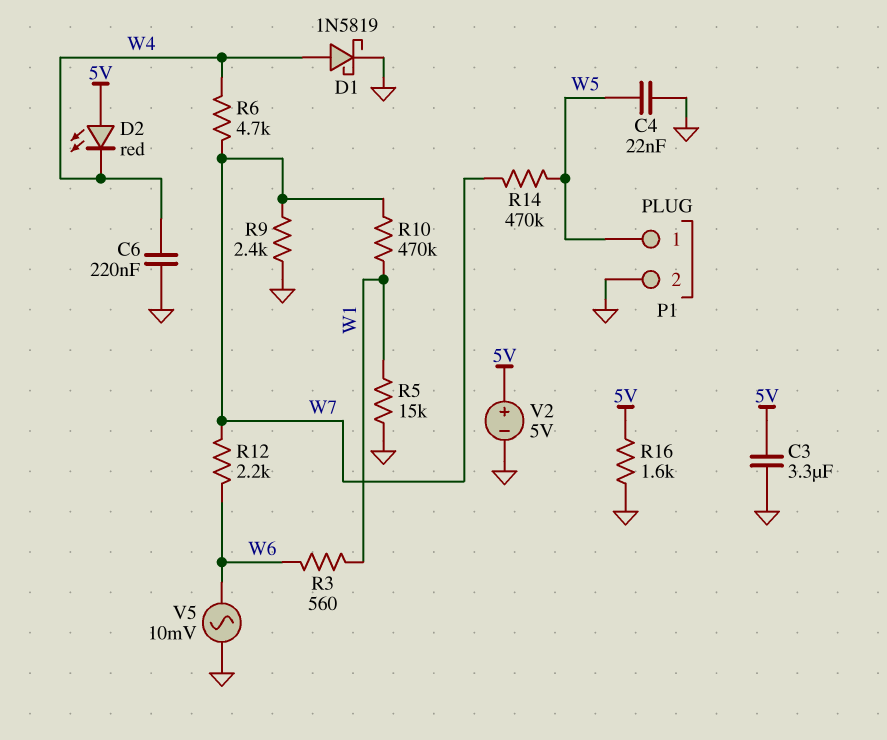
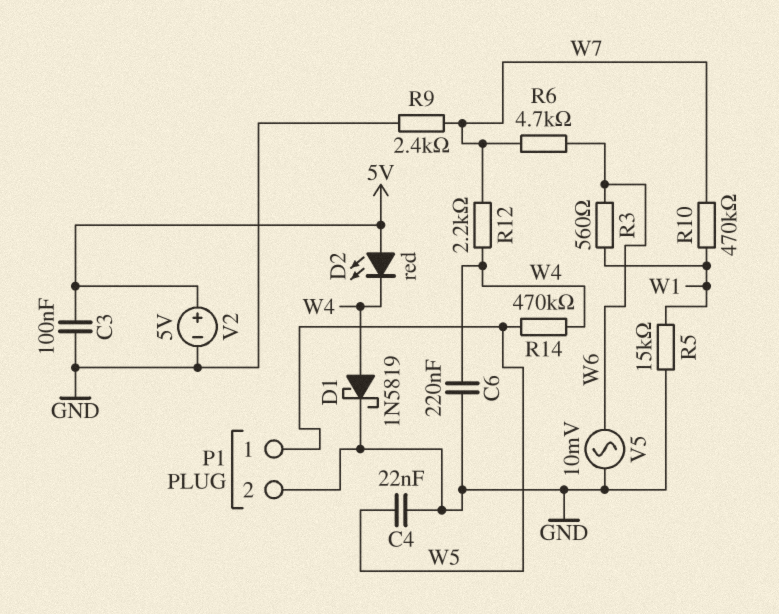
C3: 3.3uF (5V, GND) -> 100nF (5V, GND)
R6: 4.7k (W4, W7) -> 4.7k (W6, W7)
R12: 2.2k (W6, W7) -> 2.2k (W4, W7)
R14: 470k (W5, W7) -> 470k (W4, W5)
R16: 1.6k (5V, GND) -> none

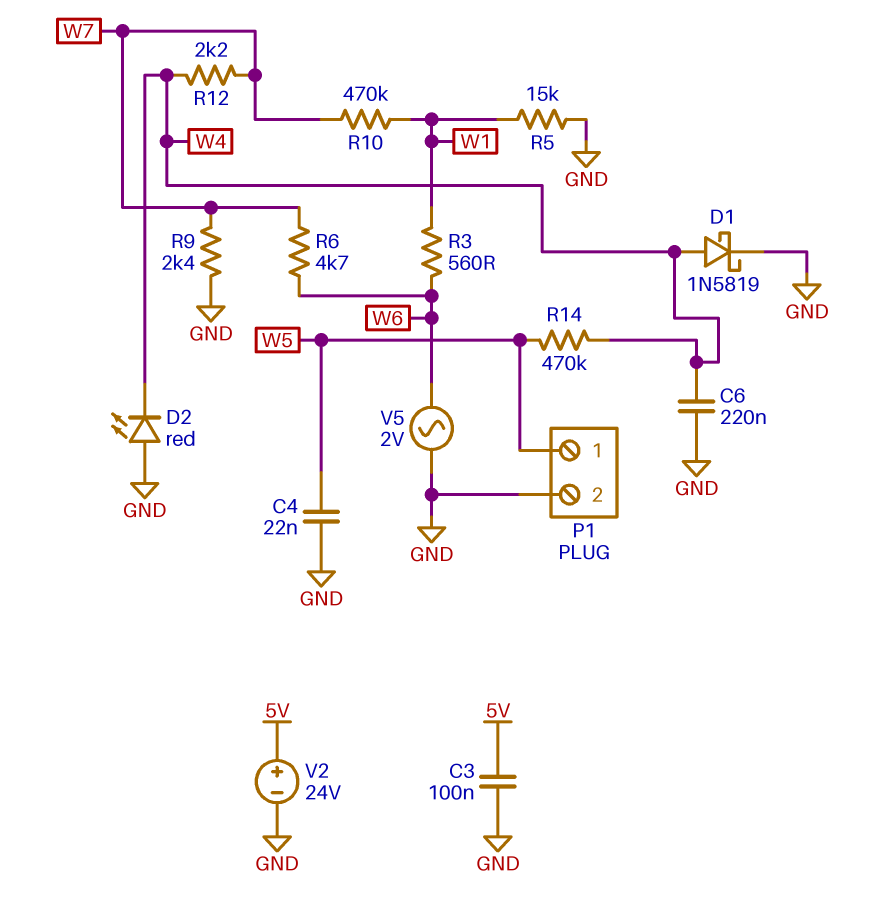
D2: LED red (A 5V, K W4) -> LED red (A GND, K W4)
V2: 5V (plus 5V, minus GND) -> 24V (plus 5V, minus GND)
V5: AC 10mV (GND, W6) -> AC 2V (GND, W6)

